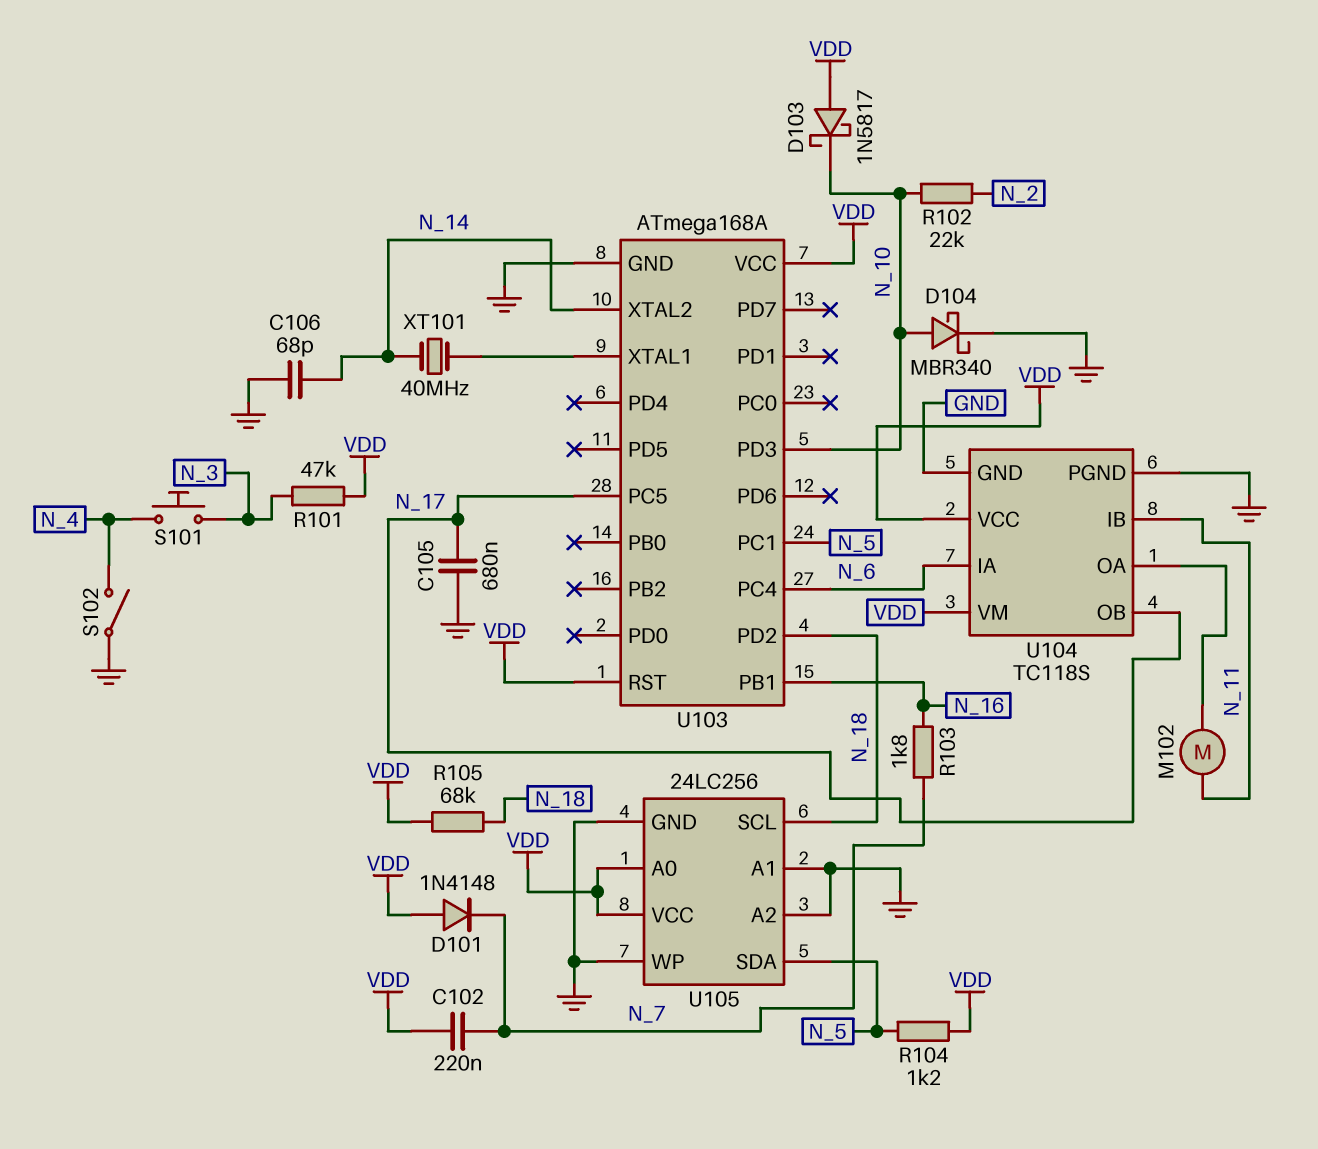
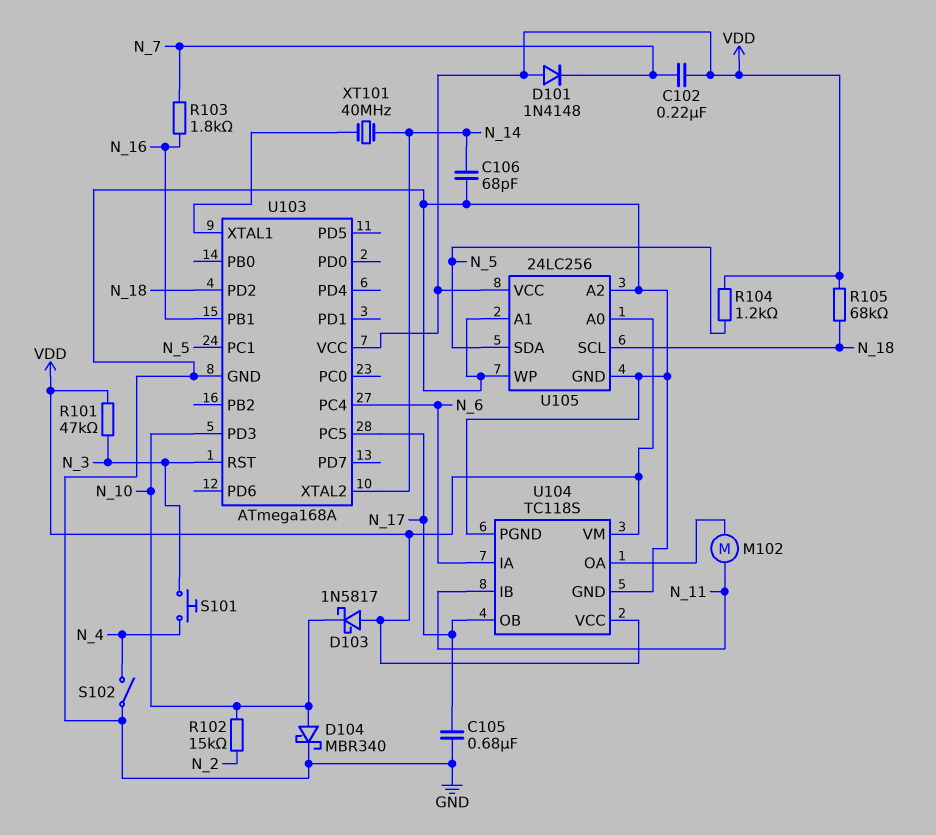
R102: 22k (N_2, N_10) -> 15k (N_2, N_10)
U103 pin RST: VDD -> N_3

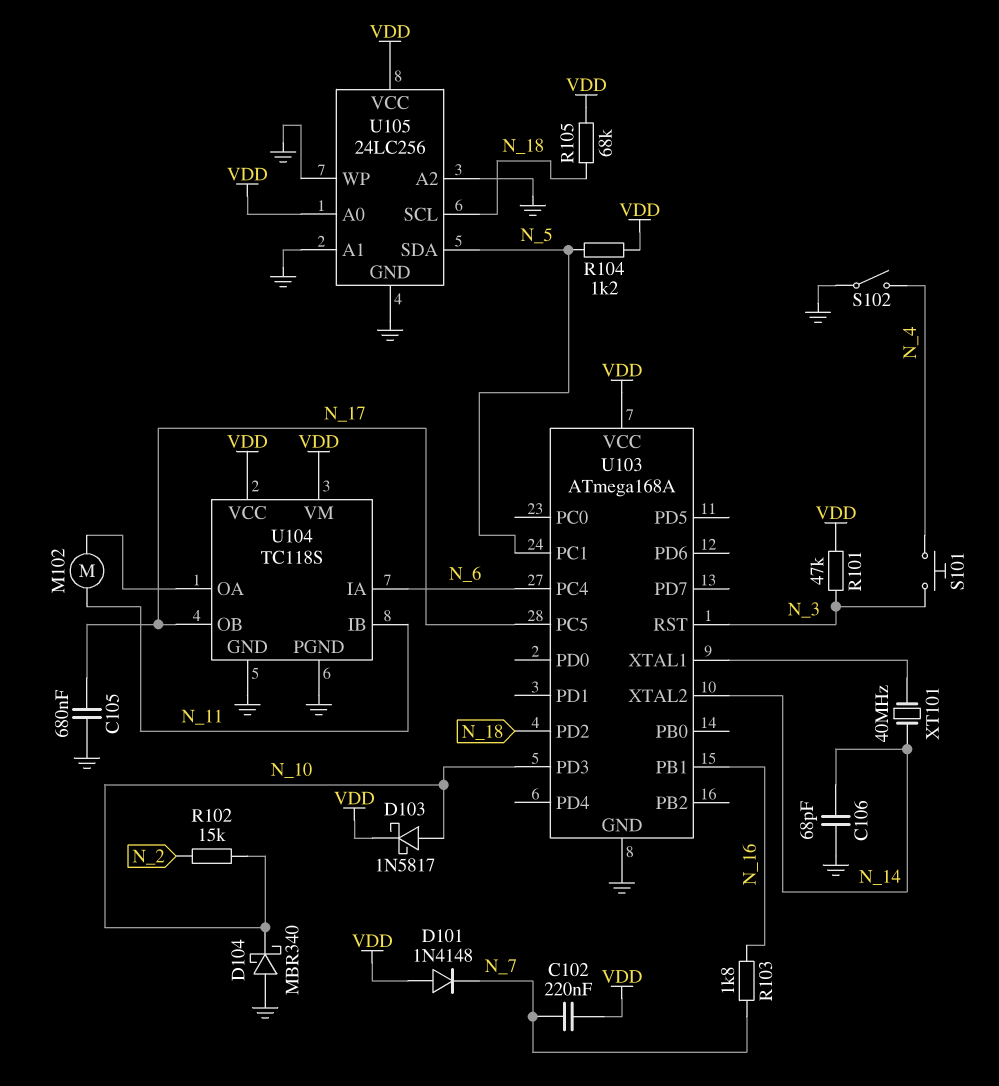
D103: schottky 1N5817 (A VDD, K N_10) -> schottky 1N5817 (A N_10, K VDD)
D104: schottky MBR340 (A N_10, K GND) -> schottky MBR340 (A GND, K N_10)

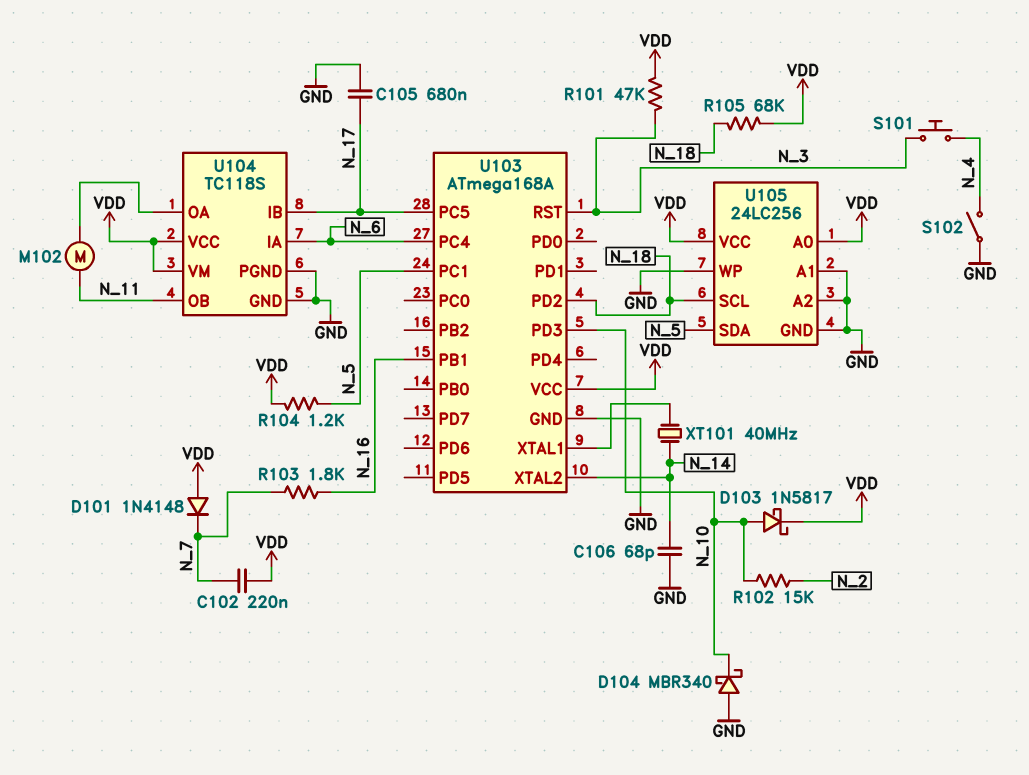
U104 pin IB: N_11 -> N_17
U104 pin OB: N_17 -> N_11

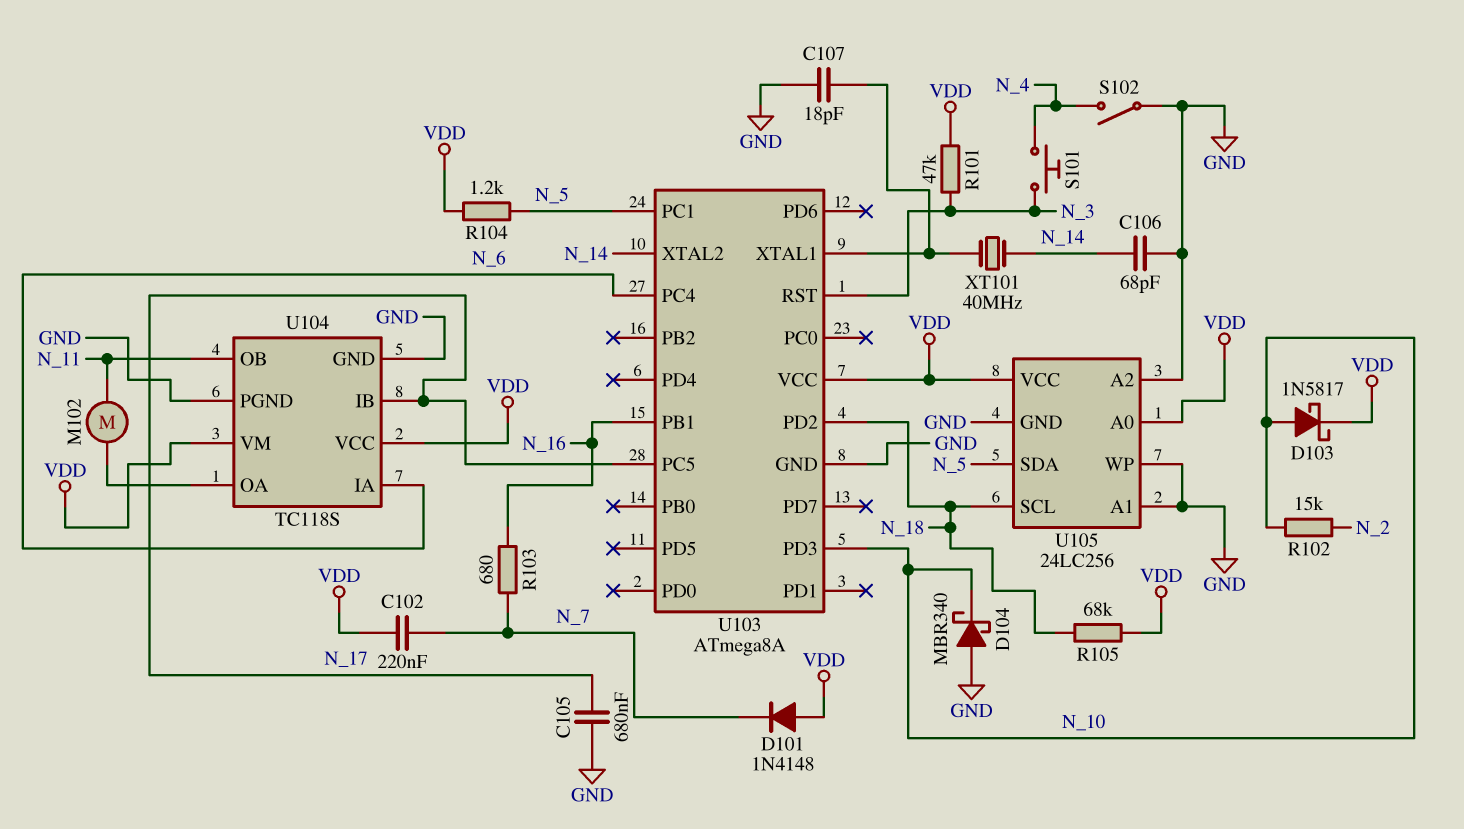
C107: none -> 18pF (GND, U103/XTAL1)
R103: 1.8k (N_7, N_16) -> 680 (N_7, N_16)
U103: ATmega168A -> ATmega8A

